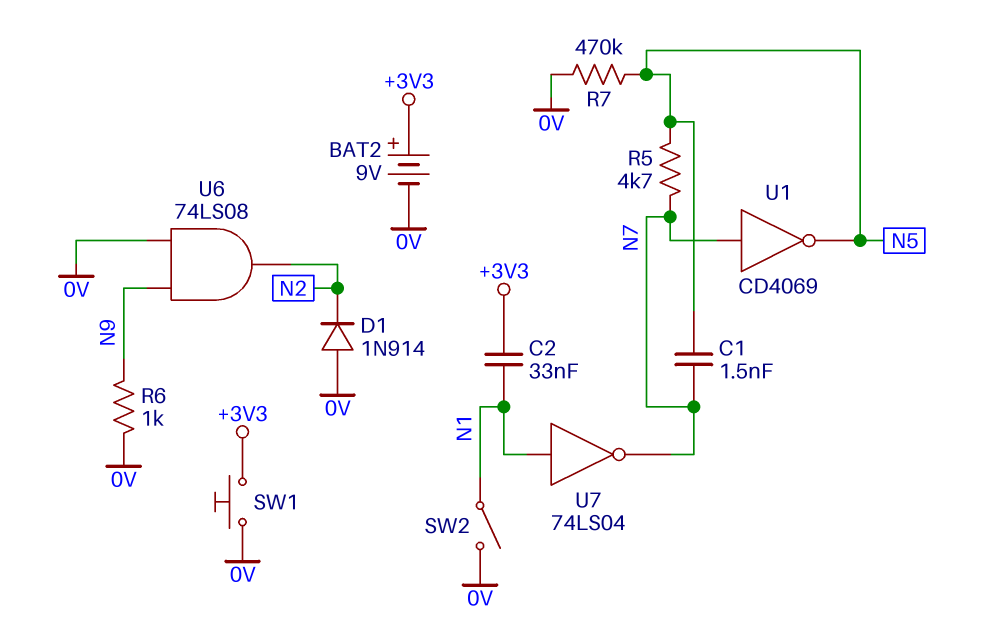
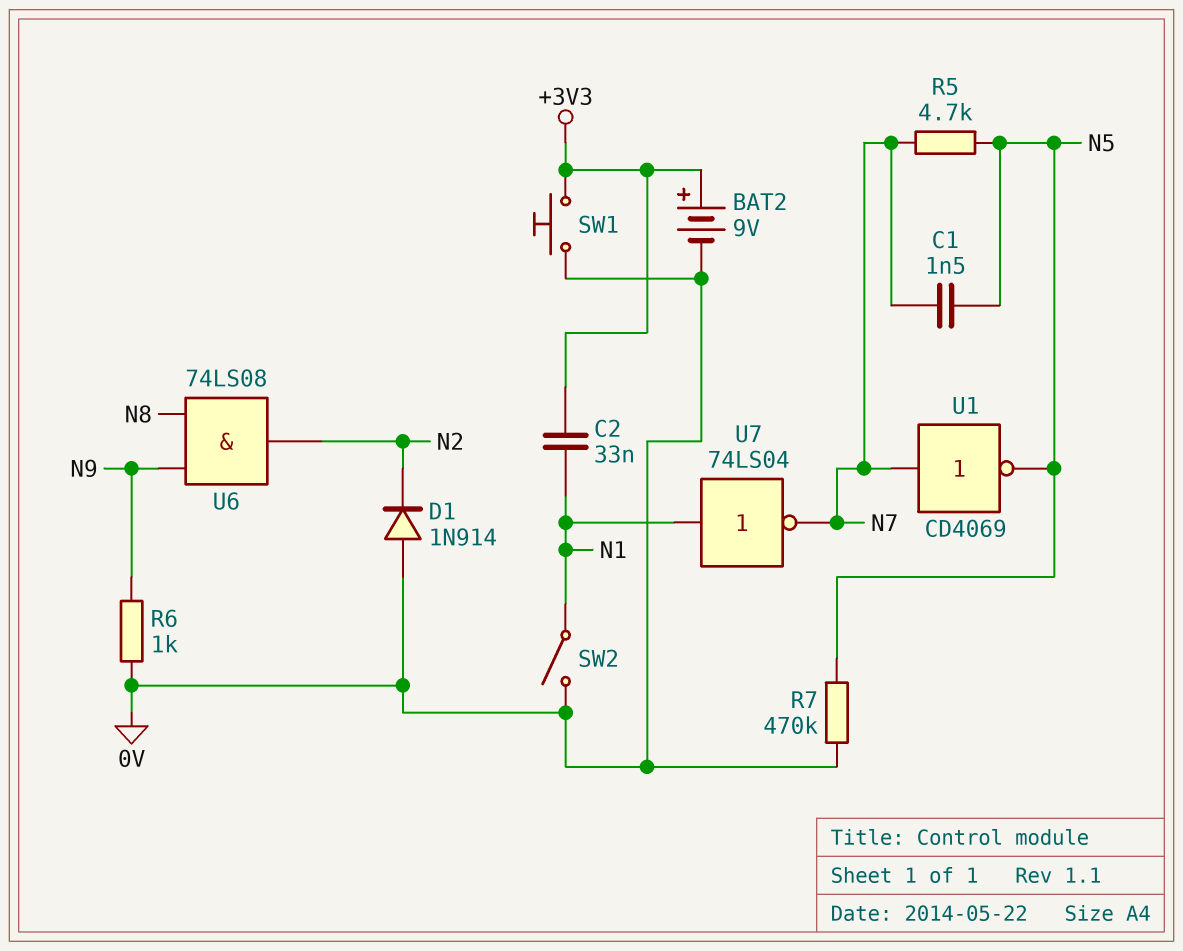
U6: AND 74LS08 (in 0V, in N9, out N2) -> AND 74LS08 (in N8, in N9, out N2)

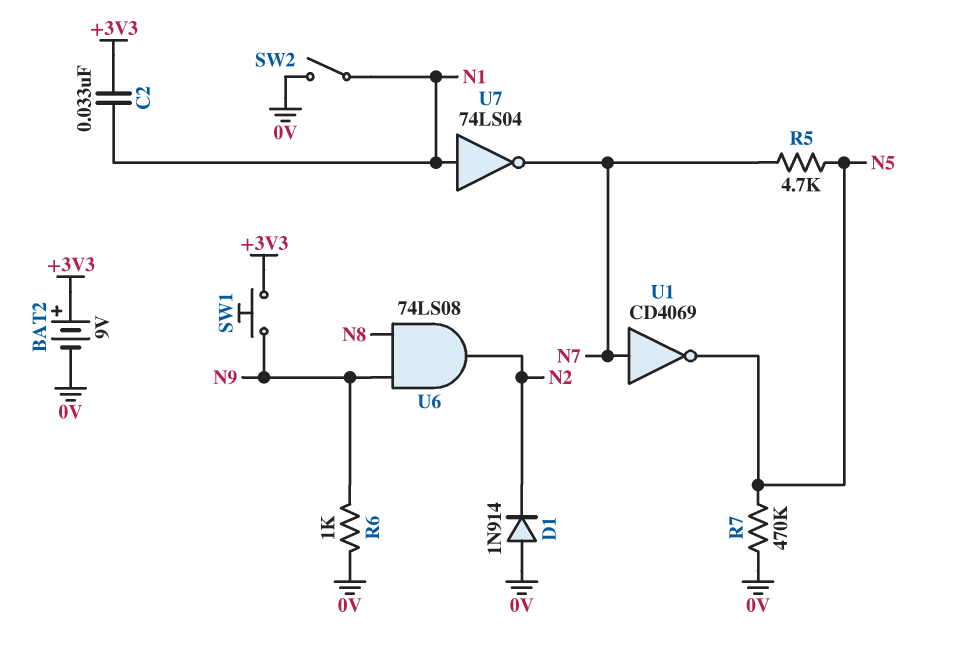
C1: 1.5nF (N5, N7) -> none
SW1: button (+3V3, 0V) -> button (+3V3, N9)

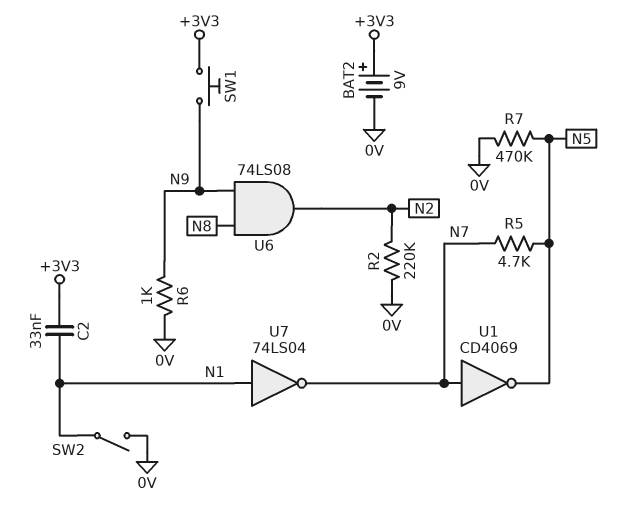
D1: diode 1N914 (A 0V, K N2) -> none
R2: none -> 220k (0V, N2)

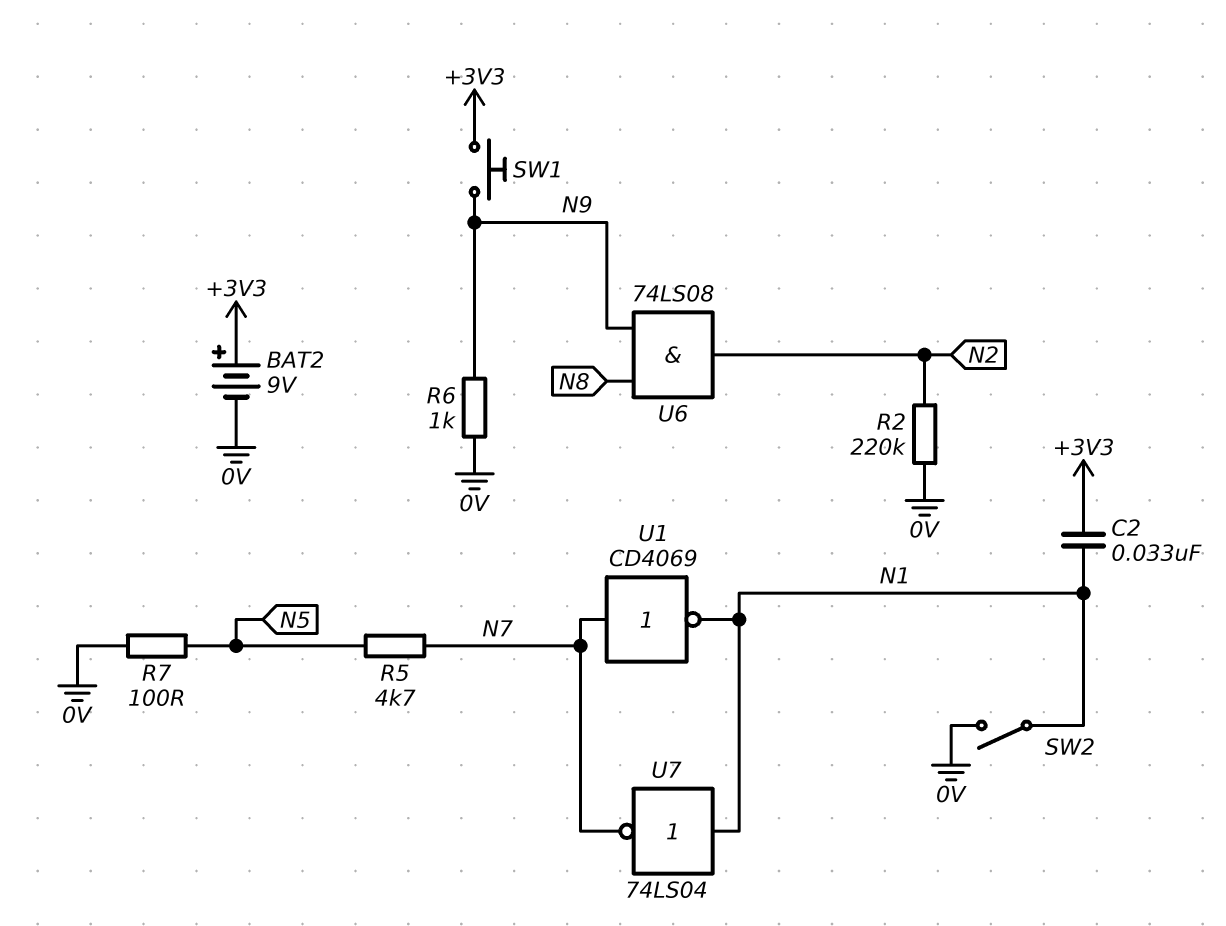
R7: 470k (0V, N5) -> 100 (0V, N5)
U1: NOT CD4069 (in N7, out N5) -> NOT CD4069 (in N7, out N1)

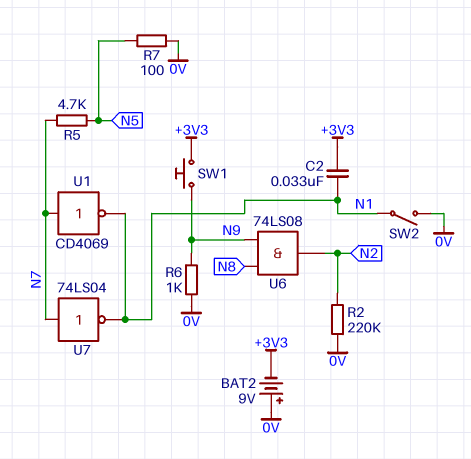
BAT2: 9V (plus +3V3, minus 0V) -> 9V (plus 0V, minus +3V3)
U7: NOT 74LS04 (in N1, out N7) -> NOT 74LS04 (in N7, out N1)

